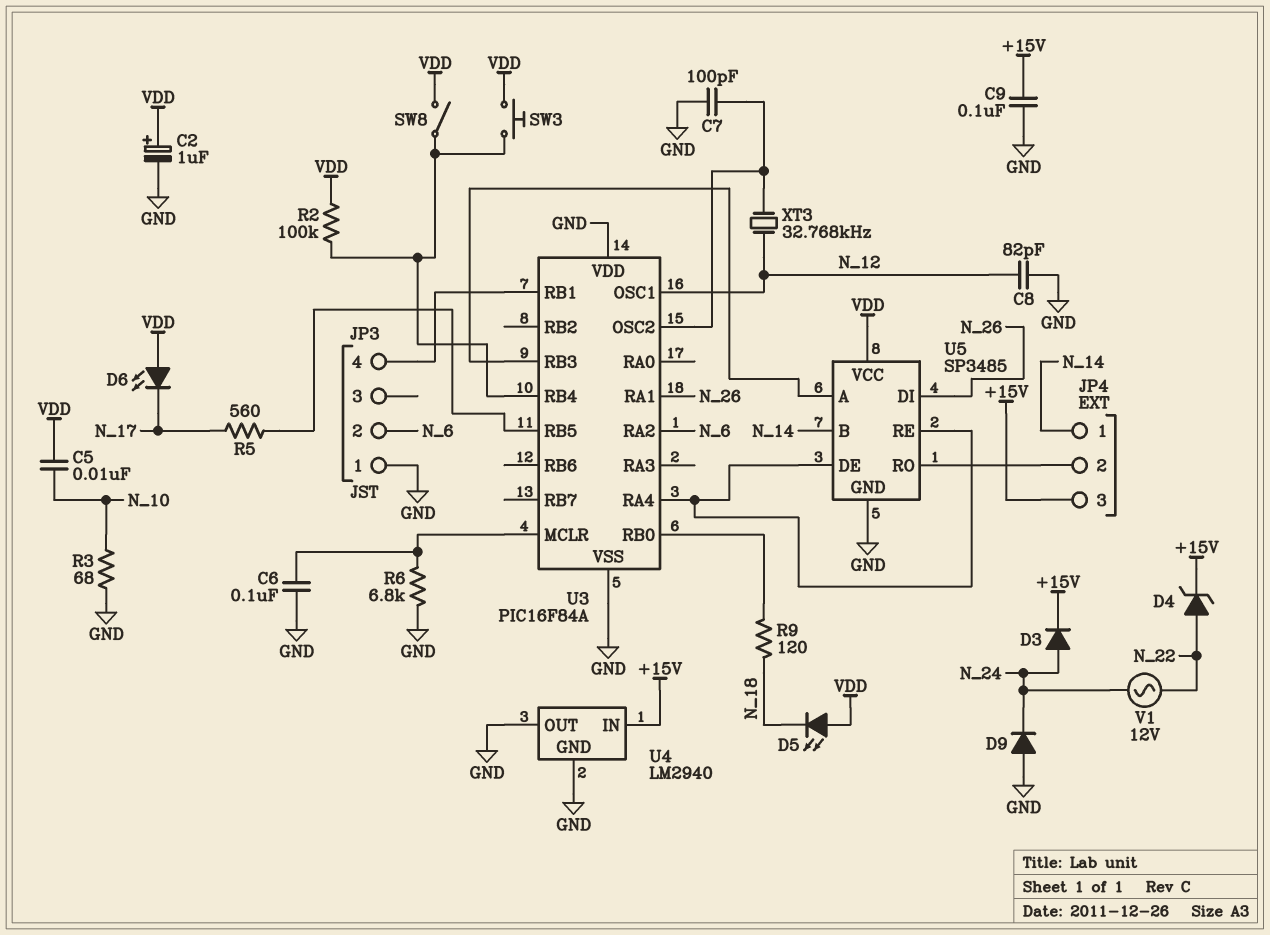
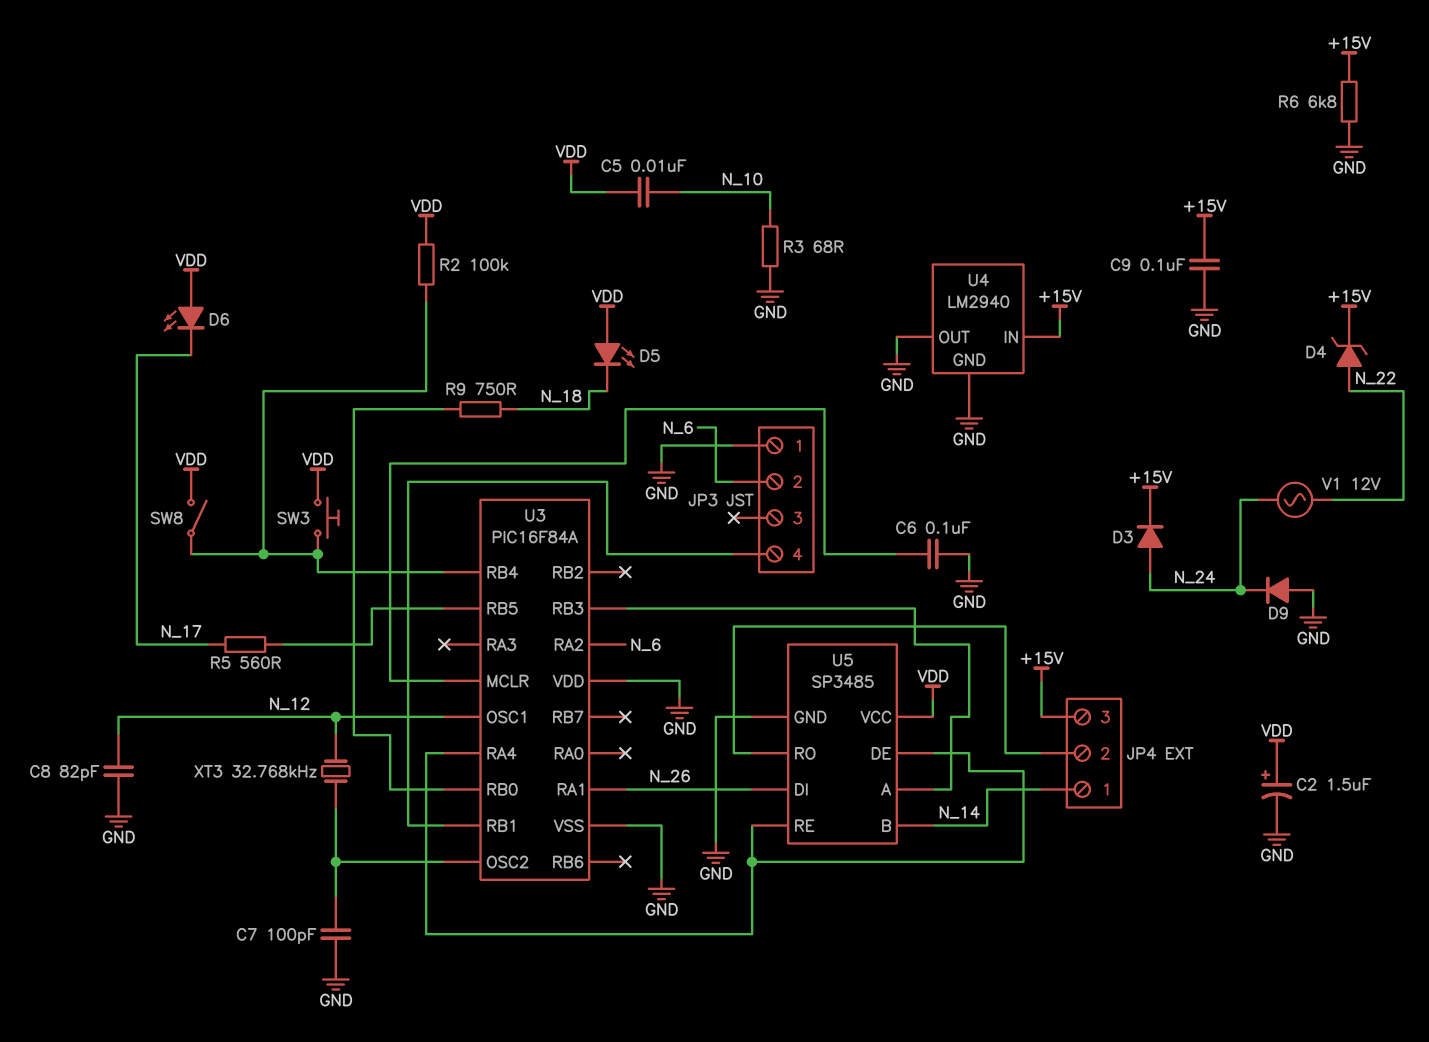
C2: 1uF (plus VDD, minus GND) -> 1.5uF (plus VDD, minus GND)
R6: 6.8k (GND, U3/MCLR) -> 6.8k (+15V, GND)
R9: 120 (N_18, U3/RB0) -> 750 (N_18, U3/RB0)

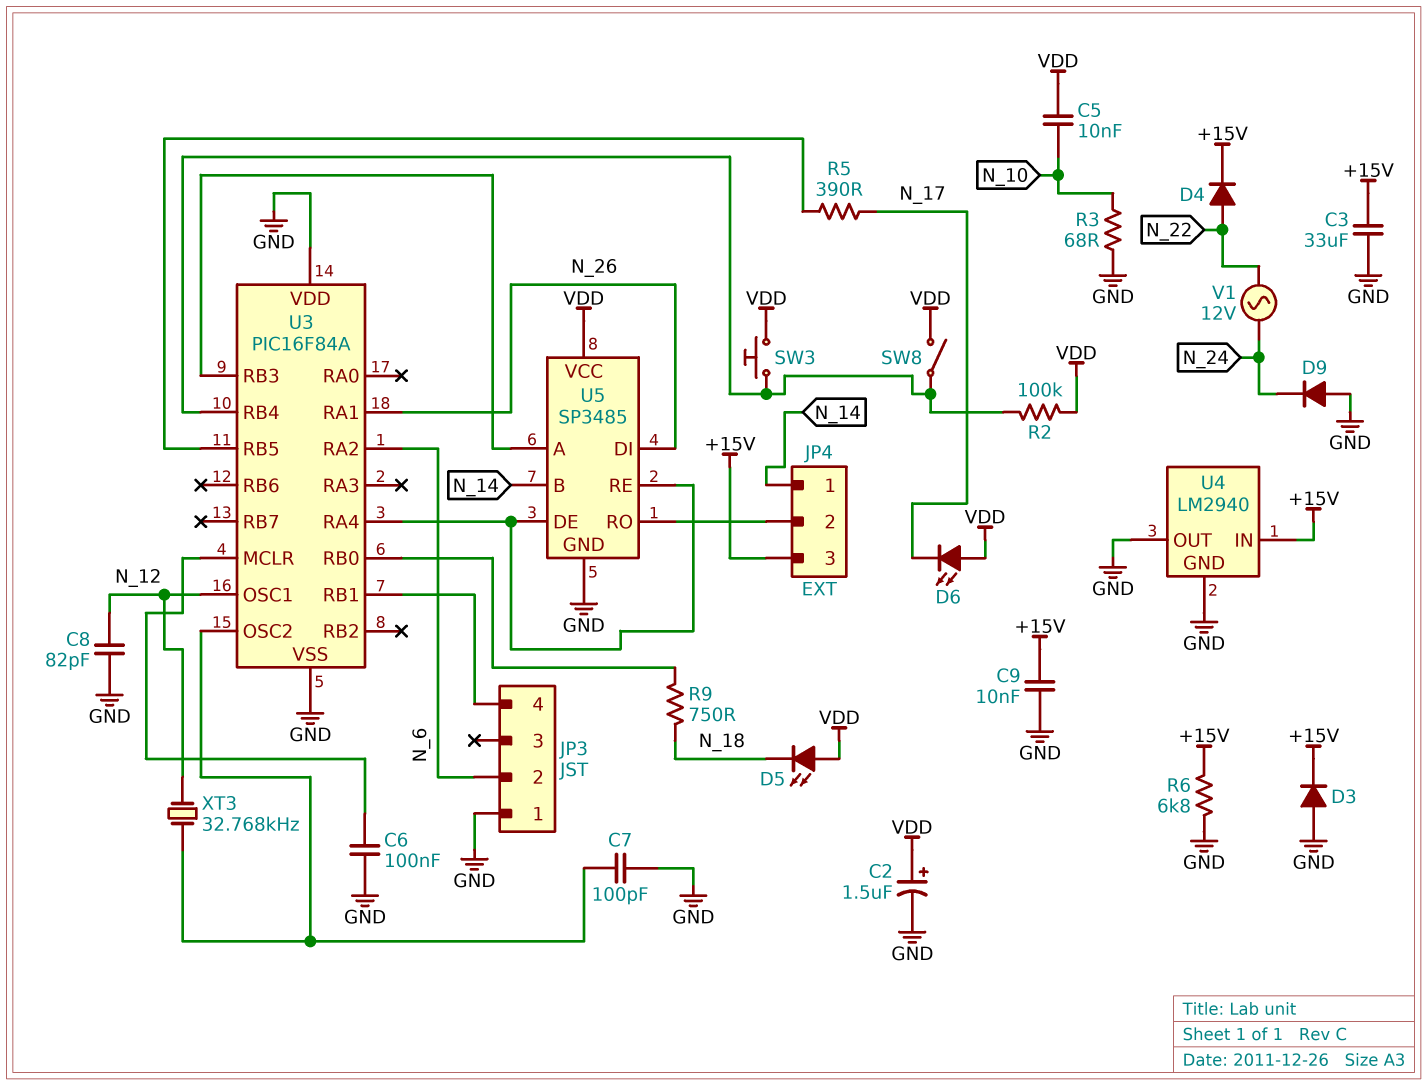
C3: none -> 33uF (+15V, GND)
C9: 100nF (+15V, GND) -> 10nF (+15V, GND)
D3: diode (A N_24, K +15V) -> diode (A GND, K +15V)
D4: zener (A N_22, K +15V) -> diode (A N_22, K +15V)
R5: 560 (N_17, U3/RB5) -> 390 (N_17, U3/RB5)

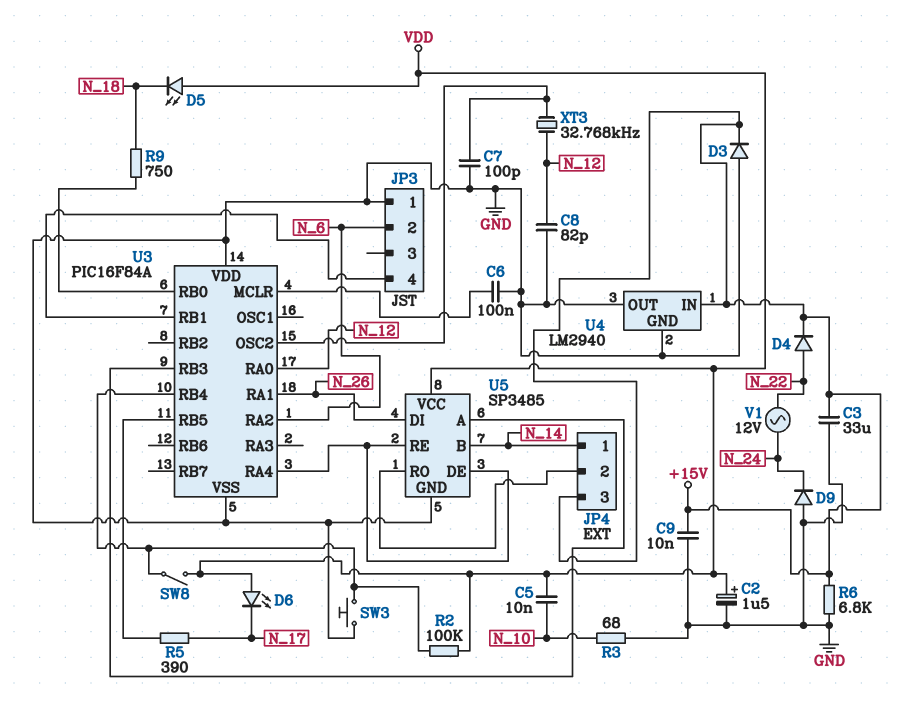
SW3: button (U3/RB4, VDD) -> button (GND, U3/RB4)
U3 pin OSC1: N_12 -> none
U3 pin RA0: none -> N_12

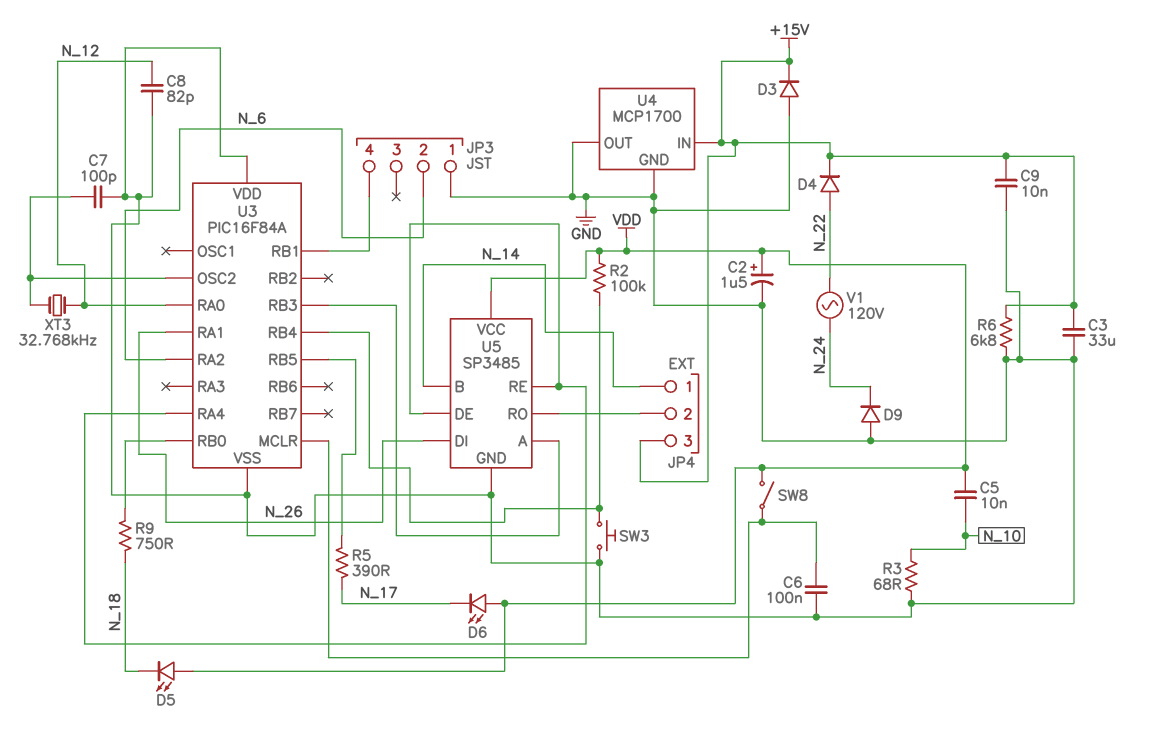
SW8: switch (U3/RB4, VDD) -> switch (U3/MCLR, VDD)
U4: LM2940 -> MCP1700
V1: AC 12V (N_22, N_24) -> AC 120V (N_22, N_24)

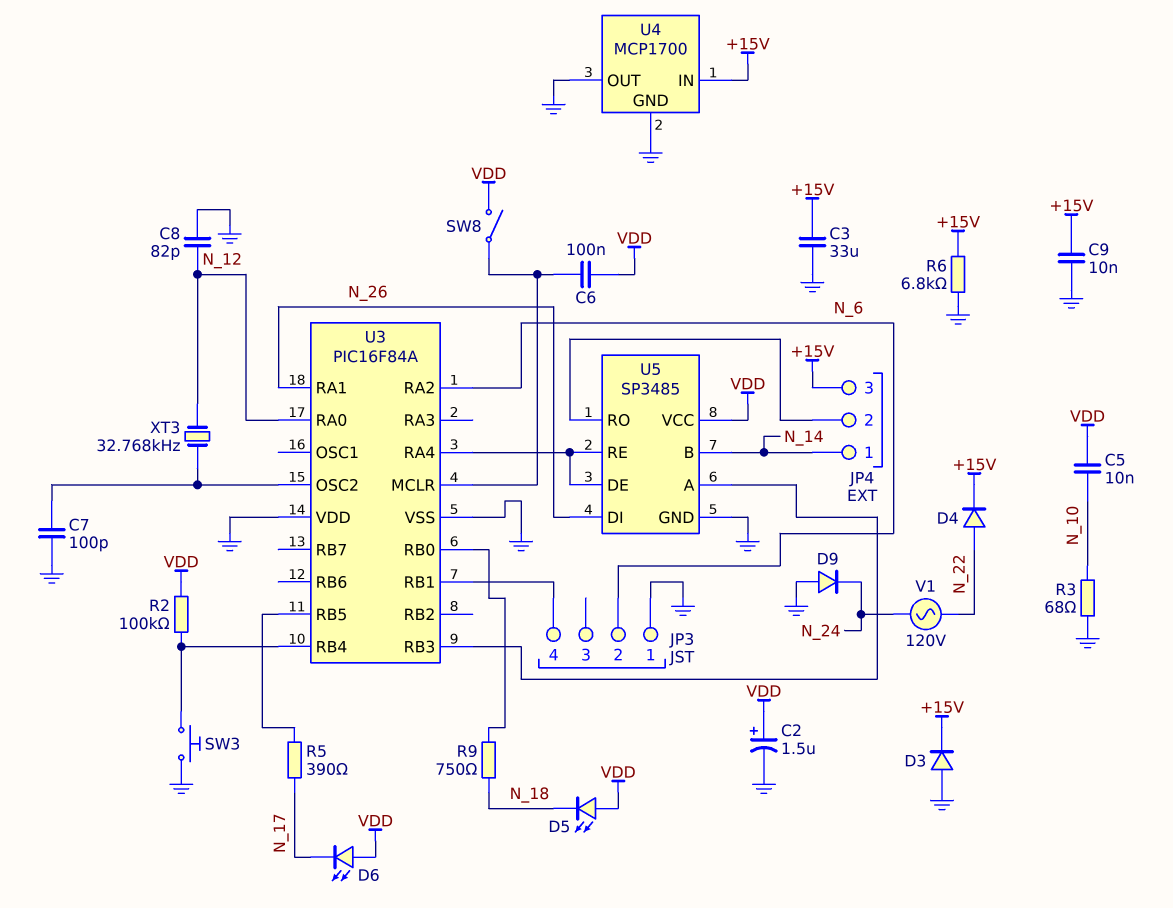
C6: 100nF (GND, U3/MCLR) -> 100nF (U3/MCLR, VDD)

